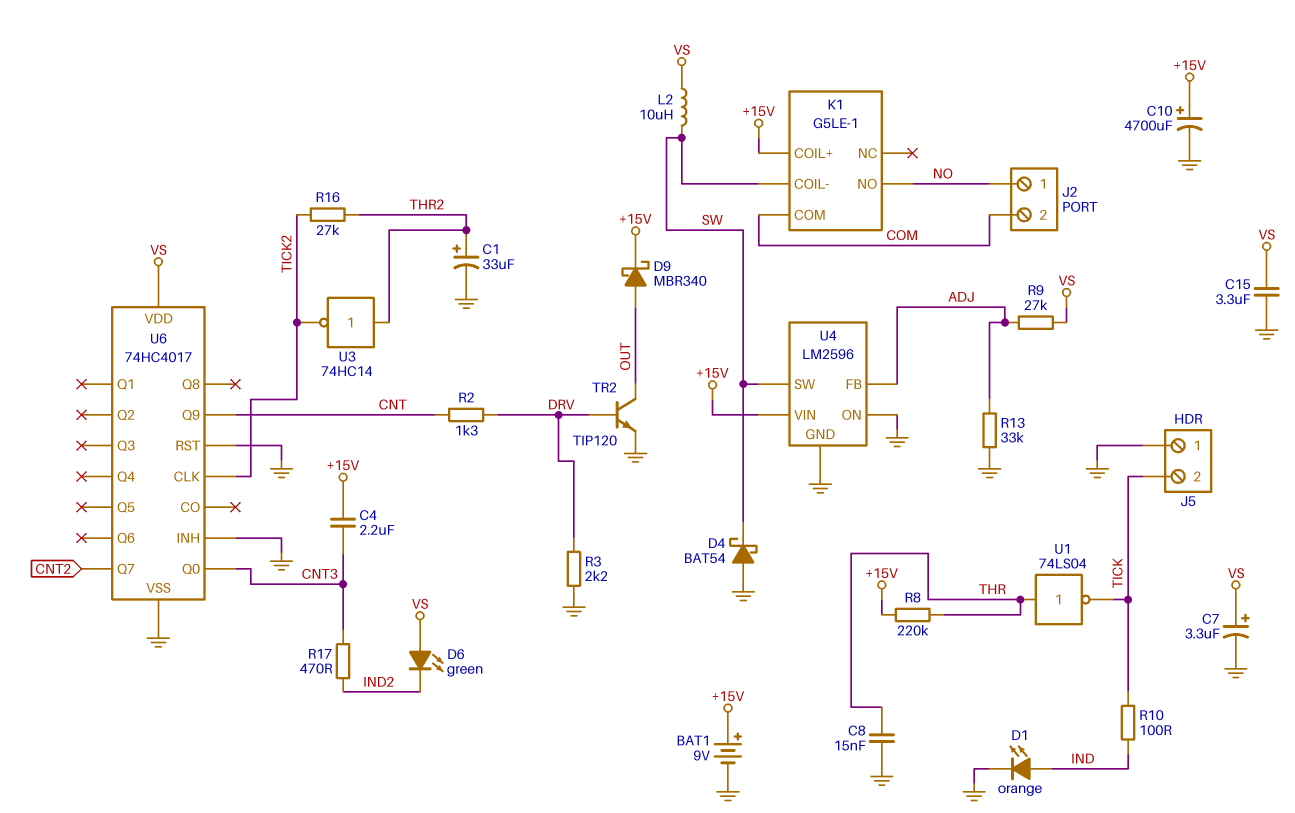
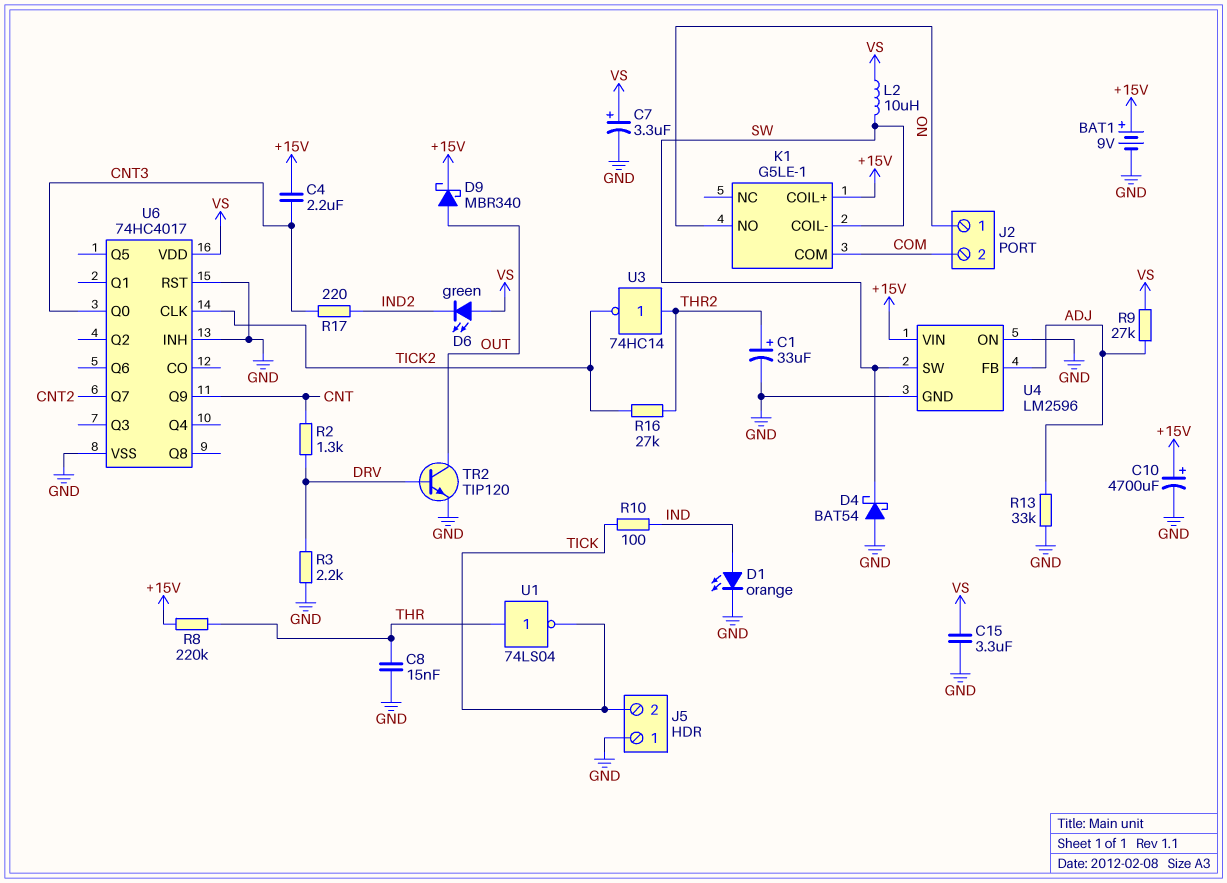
R17: 470 (CNT3, IND2) -> 220 (CNT3, IND2)

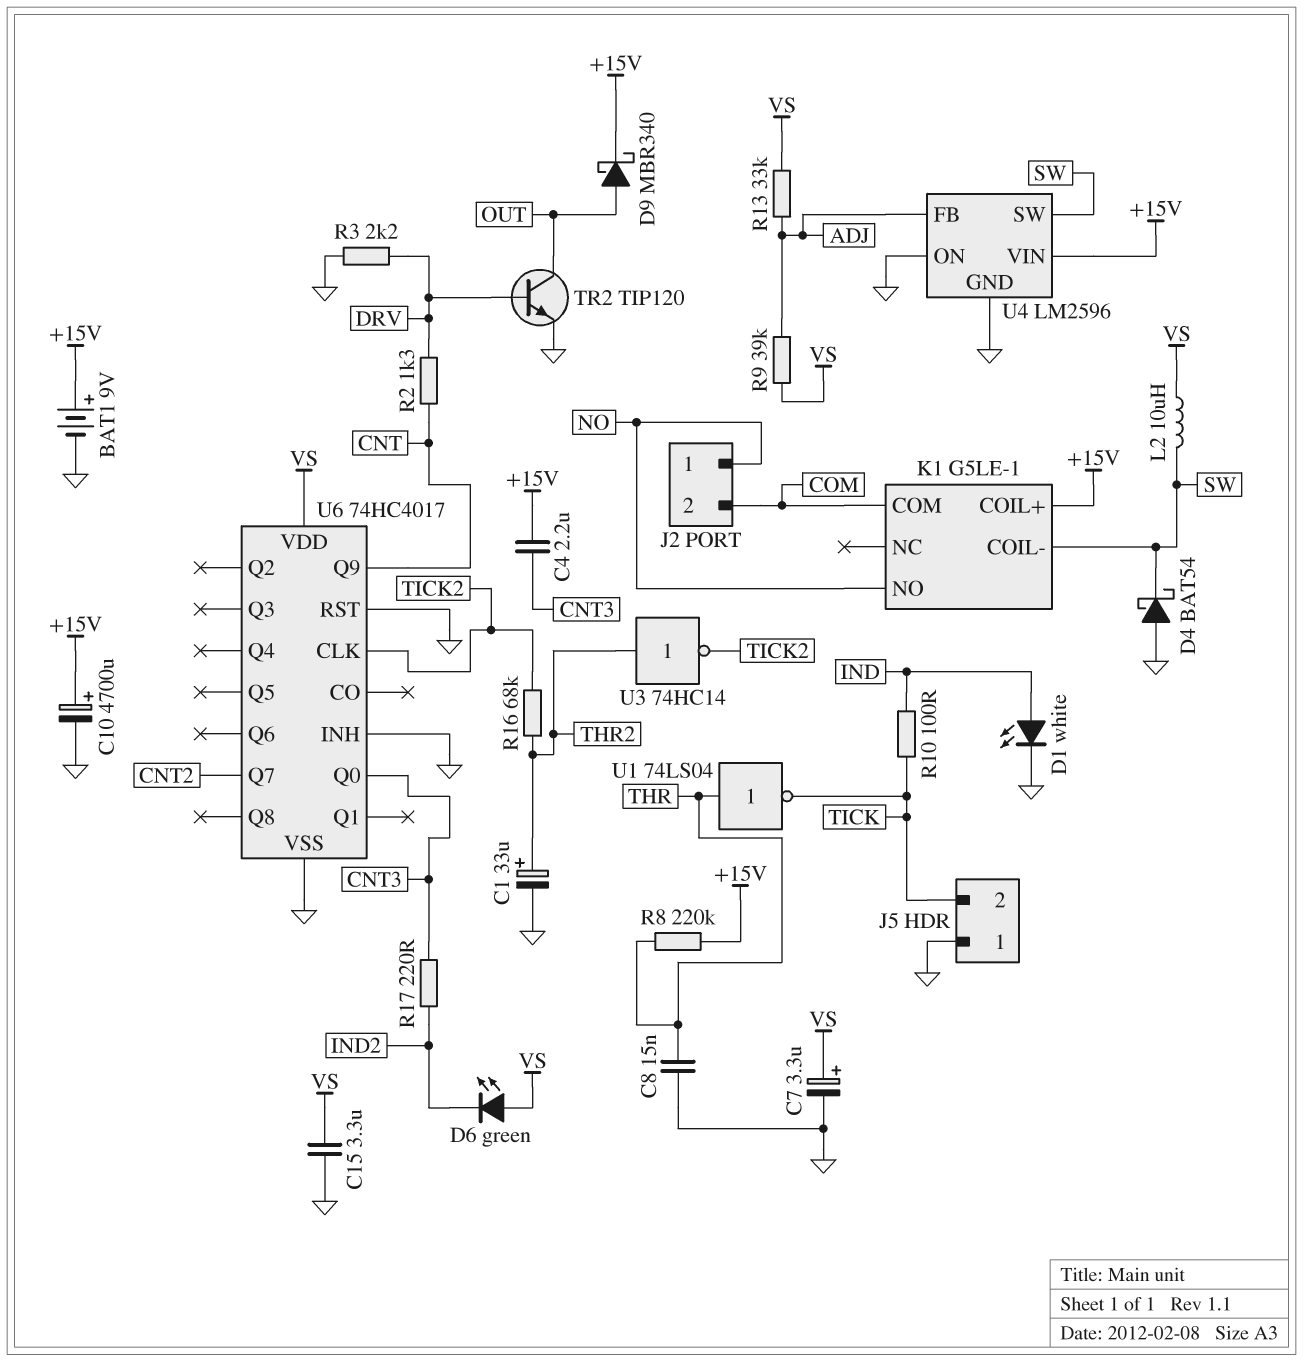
D1: LED orange (A IND, K GND) -> LED white (A IND, K GND)
R9: 27k (ADJ, VS) -> 39k (ADJ, VS)
R13: 33k (ADJ, GND) -> 33k (ADJ, VS)
R16: 27k (THR2, TICK2) -> 68k (THR2, TICK2)

